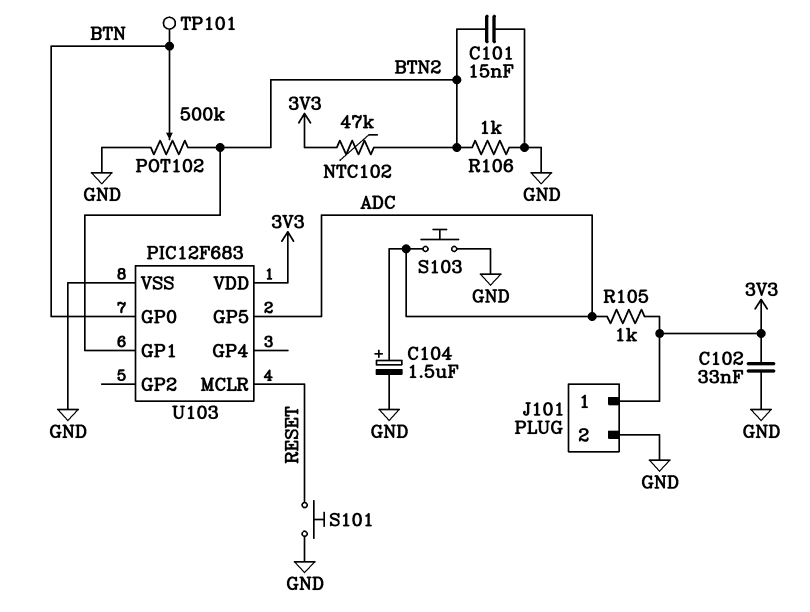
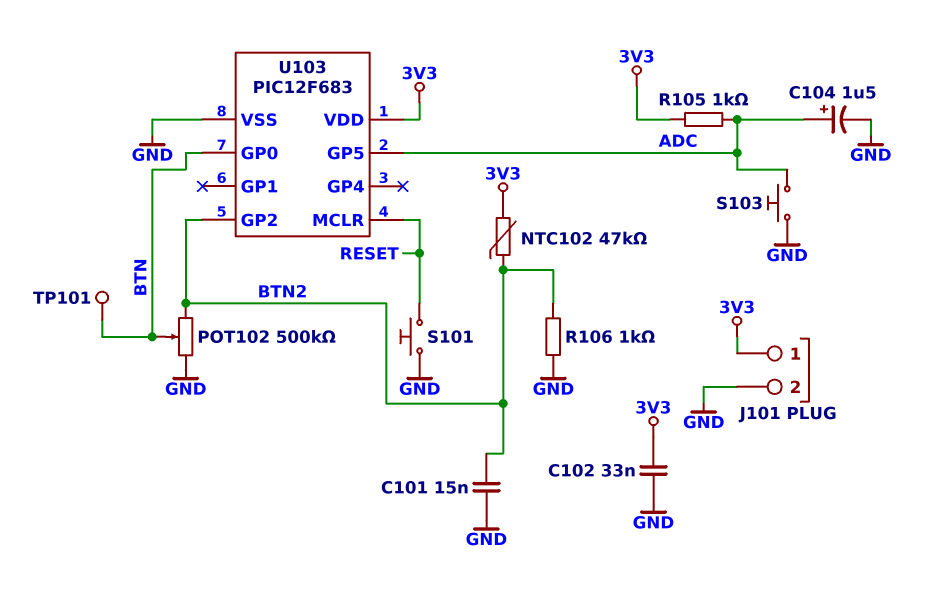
U103 pin GP1: BTN2 -> none
U103 pin GP2: none -> BTN2

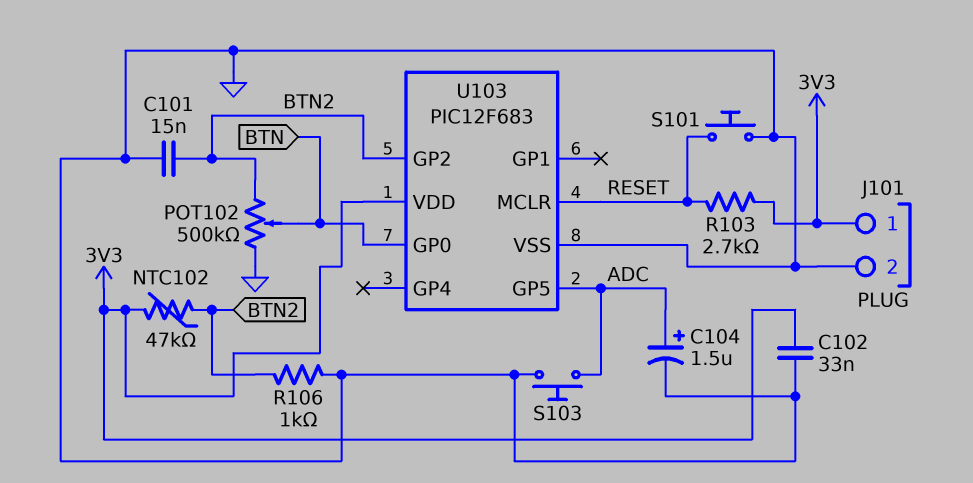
R103: none -> 2.7k (3V3, RESET)
R105: 1k (3V3, ADC) -> none
TP101: test point (BTN) -> none

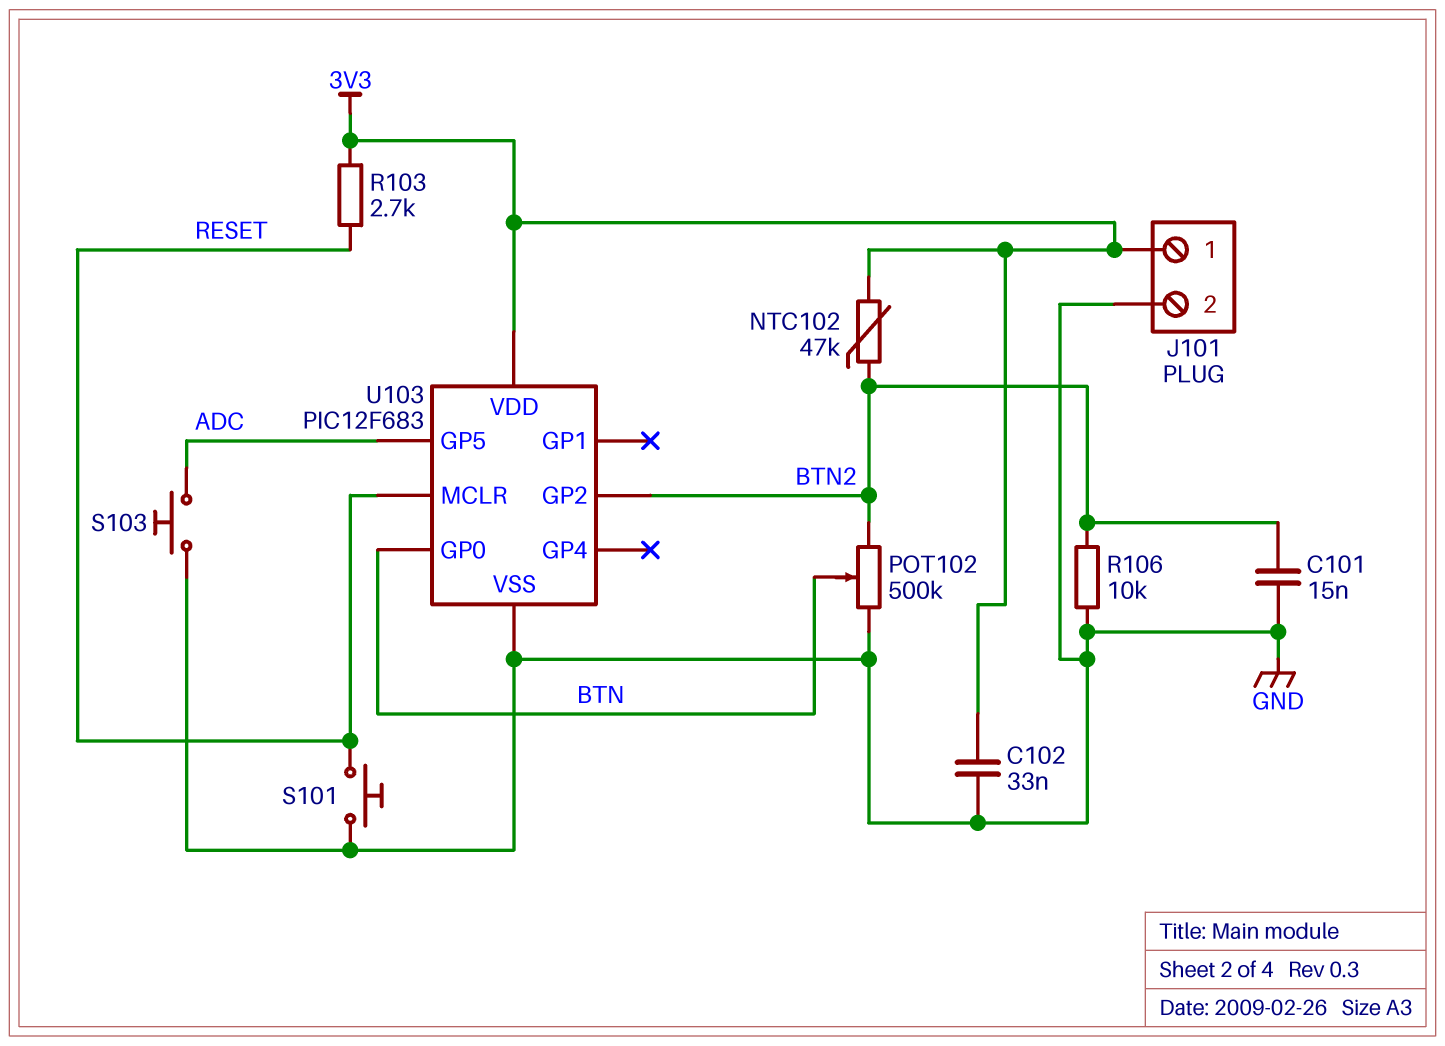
C104: 1.5uF (plus ADC, minus GND) -> none
R106: 1k (BTN2, GND) -> 10k (BTN2, GND)

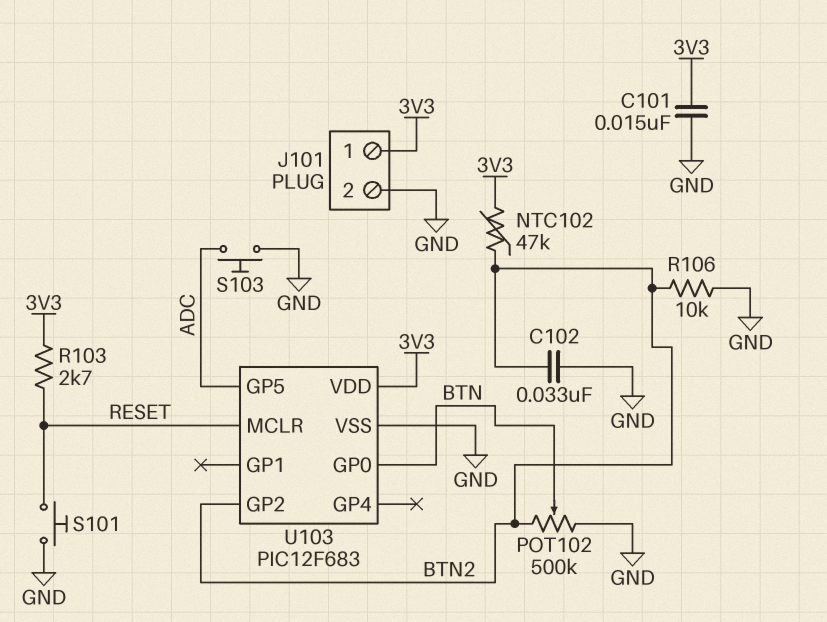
C101: 15nF (BTN2, GND) -> 15nF (3V3, GND)
C102: 33nF (3V3, GND) -> 33nF (BTN2, GND)

